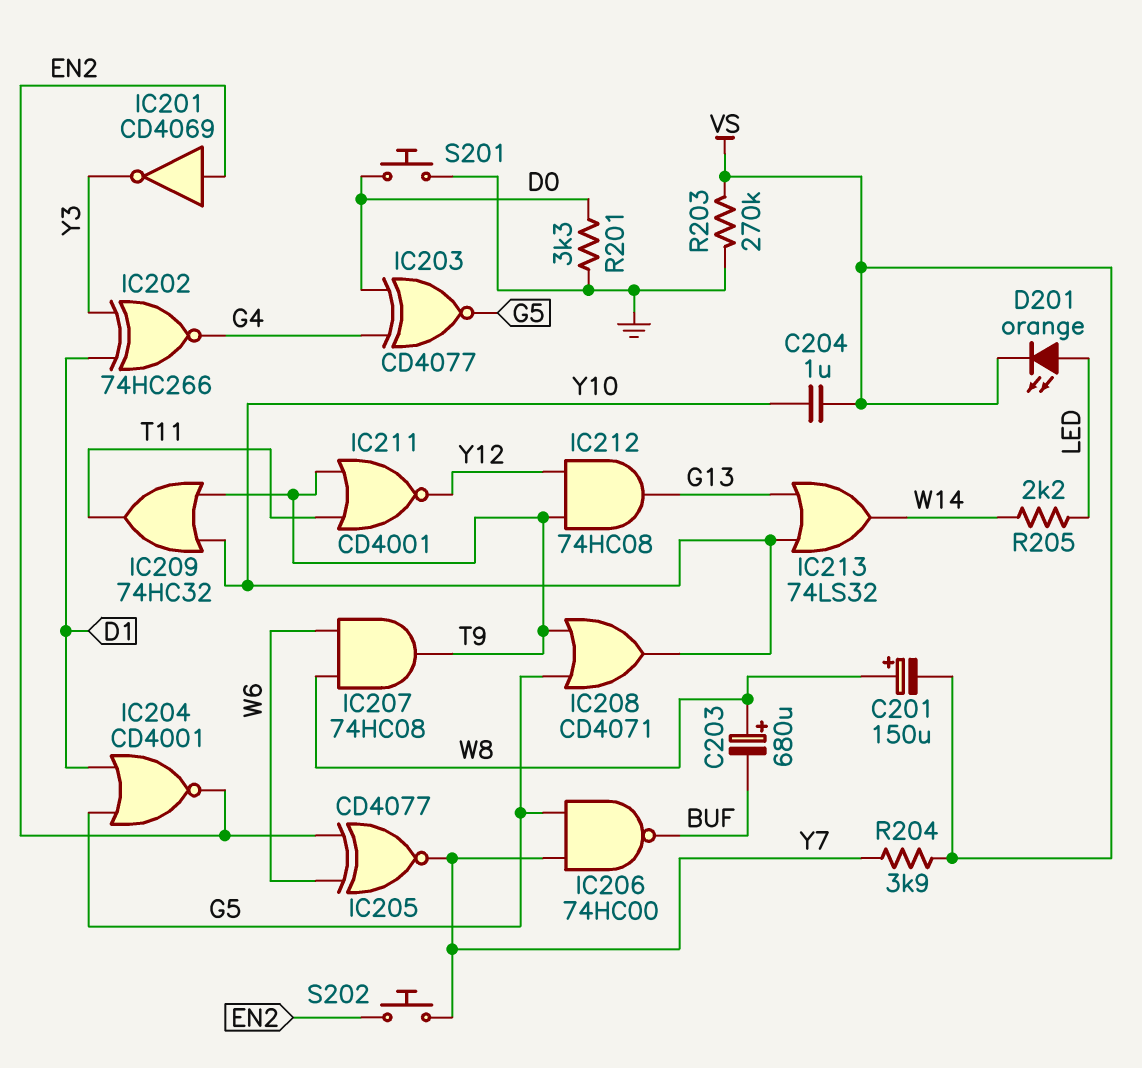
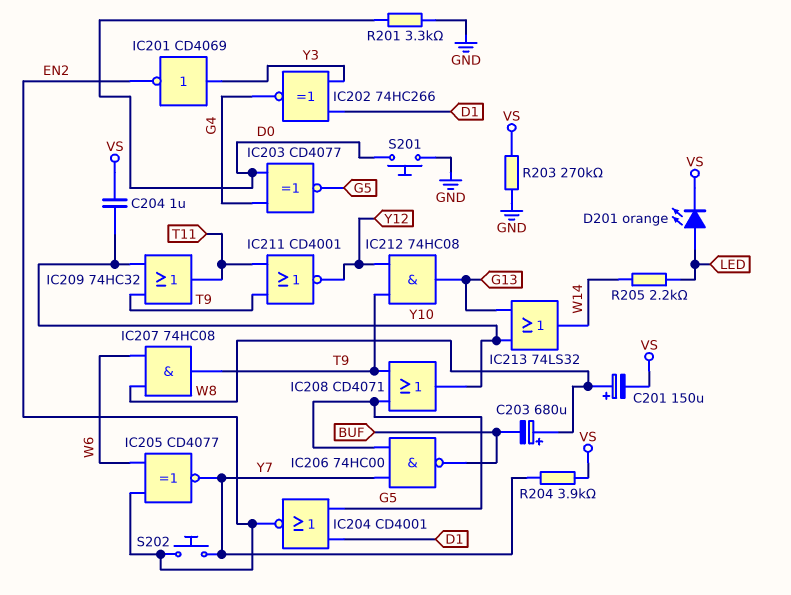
IC201: NOT CD4069 (in EN2, out Y3) -> NOT CD4069 (in Y3, out EN2)

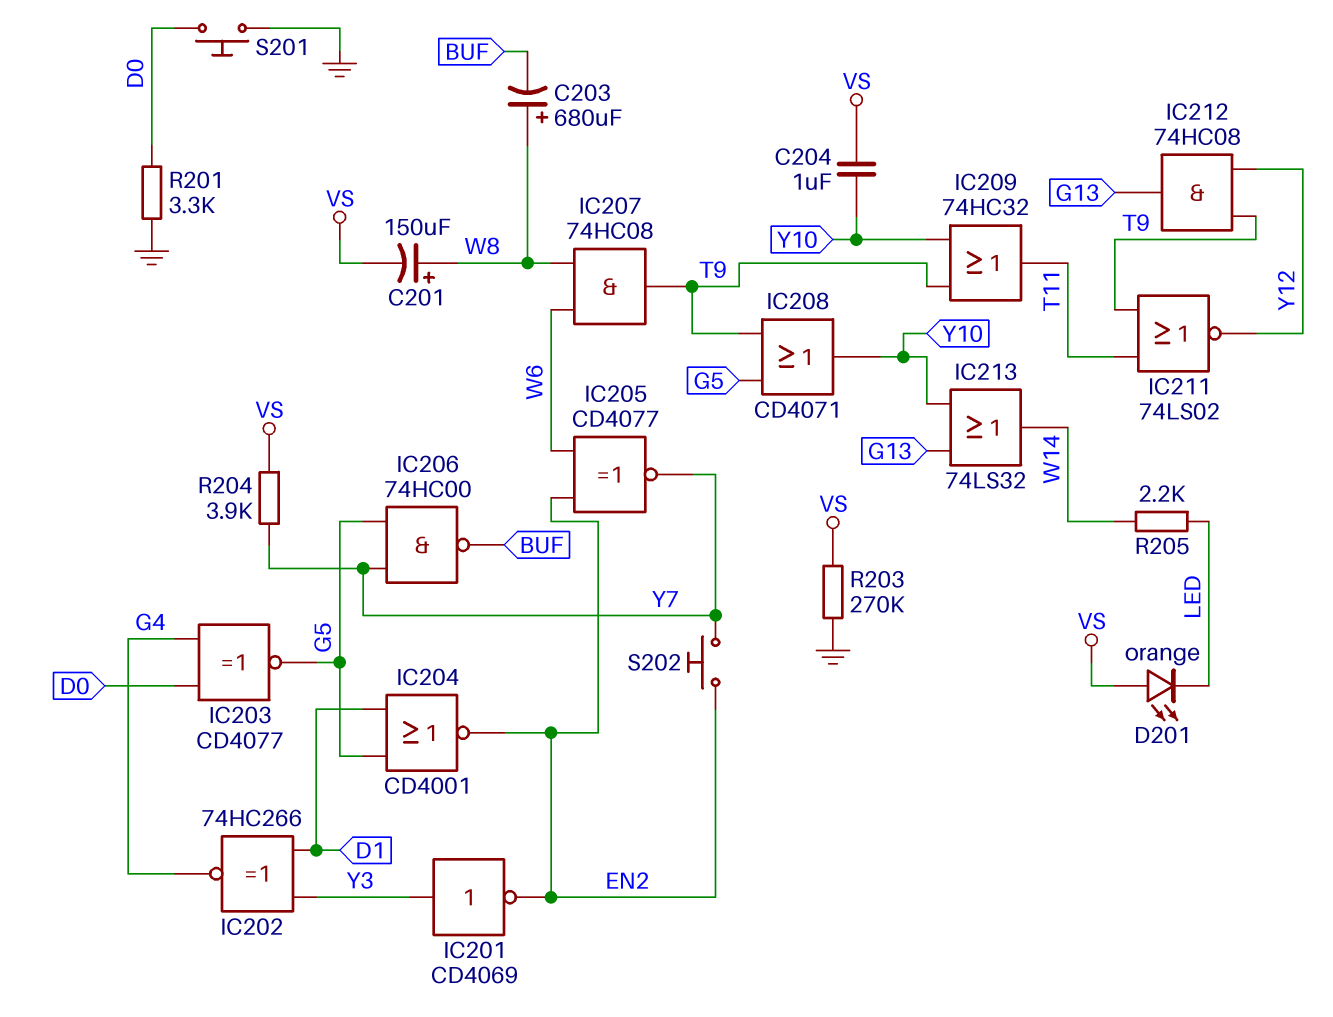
D201: LED orange (A LED, K VS) -> LED orange (A VS, K LED)
IC211: NOR CD4001 (in T9, in T11, out Y12) -> NOR 74LS02 (in T9, in T11, out Y12)

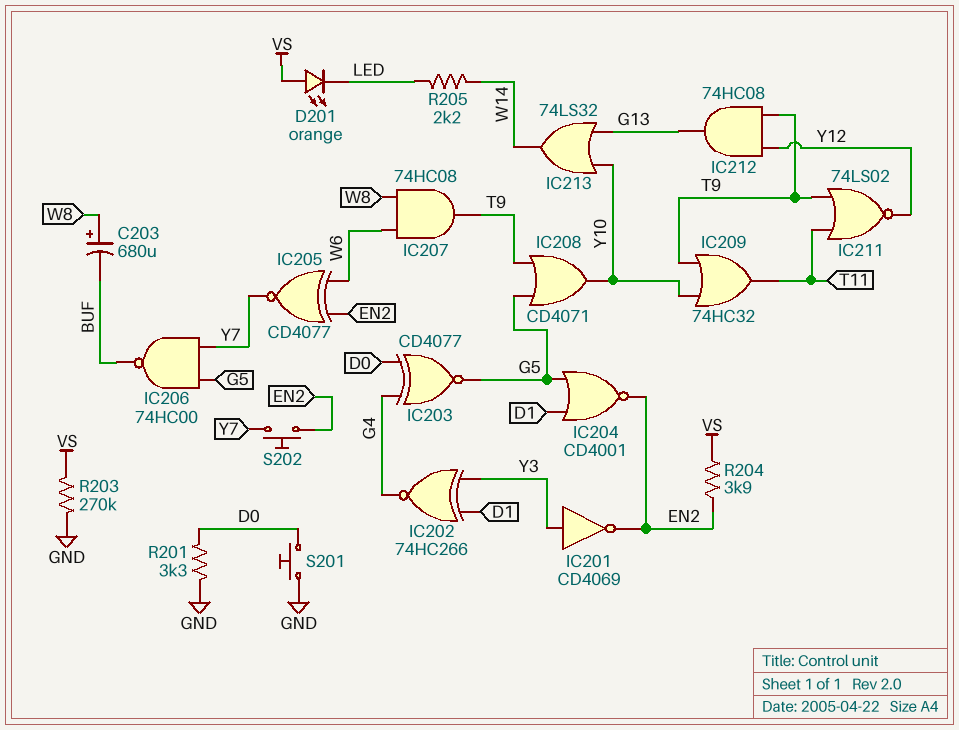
C201: 150uF (plus W8, minus VS) -> none
C204: 1uF (VS, Y10) -> none
R204: 3.9k (VS, Y7) -> 3.9k (EN2, VS)

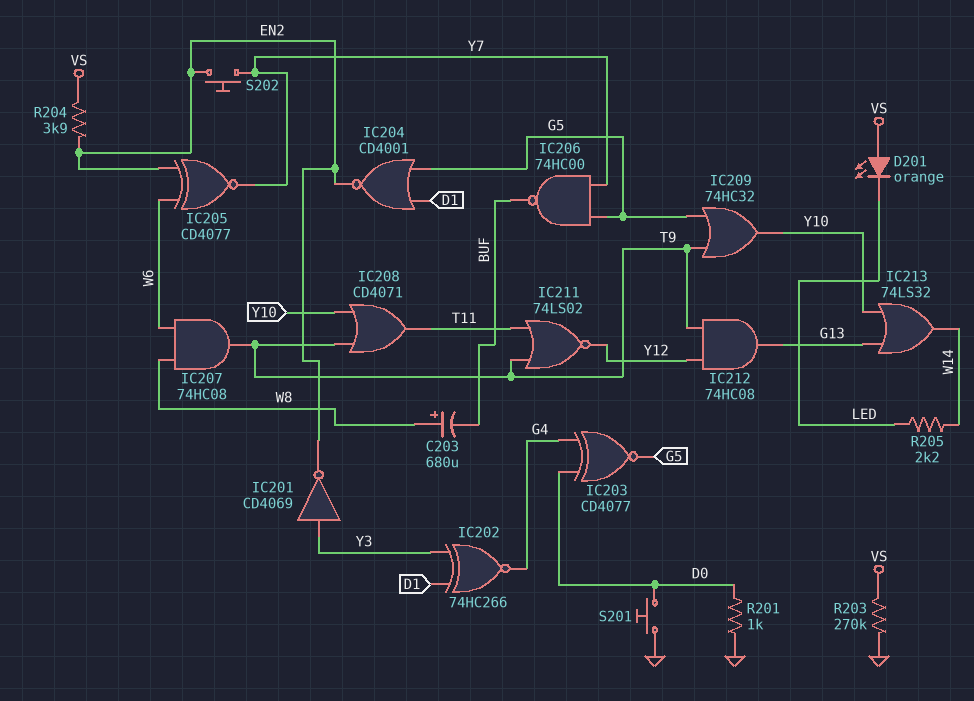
IC208: OR CD4071 (in G5, in T9, out Y10) -> OR CD4071 (in T9, in Y10, out T11)
IC209: OR 74HC32 (in T9, in Y10, out T11) -> OR 74HC32 (in G5, in T9, out Y10)
R201: 3.3k (D0, GND) -> 1k (D0, GND)

